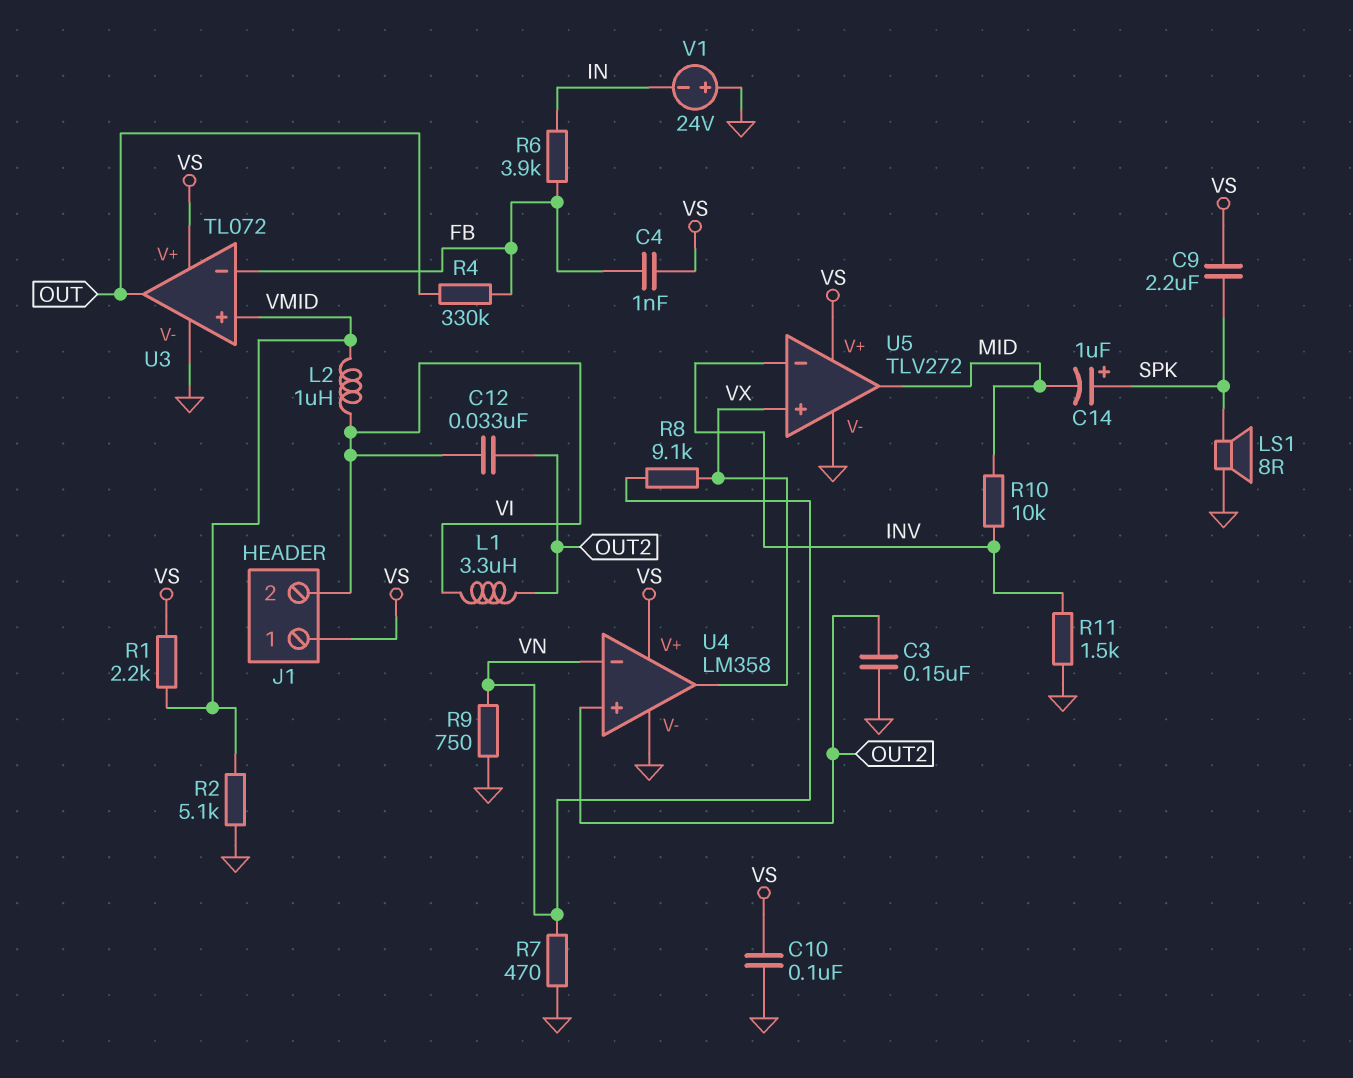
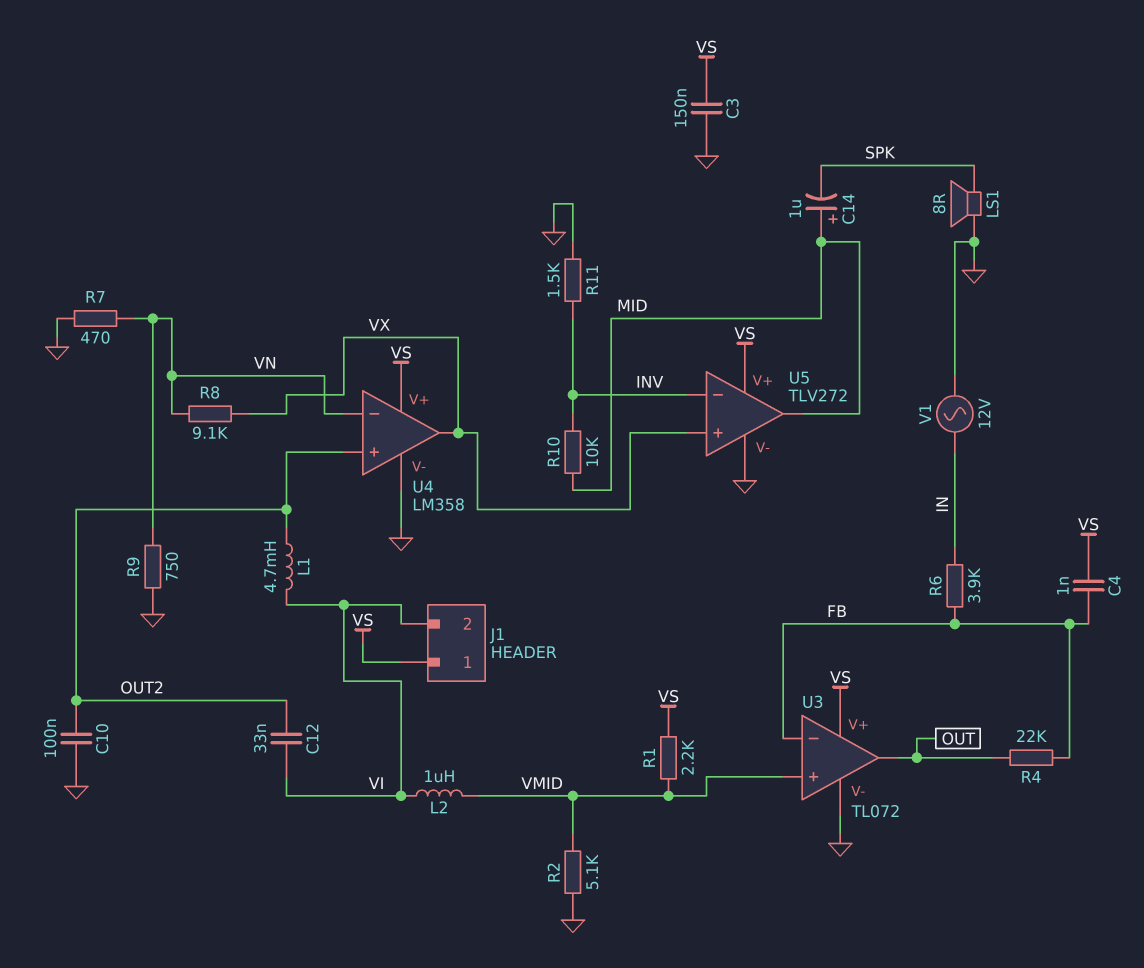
C3: 150nF (GND, OUT2) -> 150nF (GND, VS)
C9: 2.2uF (SPK, VS) -> none
C10: 100nF (GND, VS) -> 100nF (GND, OUT2)
C14: 1uF (plus SPK, minus MID) -> 1uF (plus MID, minus SPK)
L1: 3.3uH (OUT2, VI) -> 4.7mH (OUT2, VI)
R4: 330k (FB, OUT) -> 22k (FB, OUT)
V1: 24V (plus GND, minus IN) -> AC 12V (GND, IN)

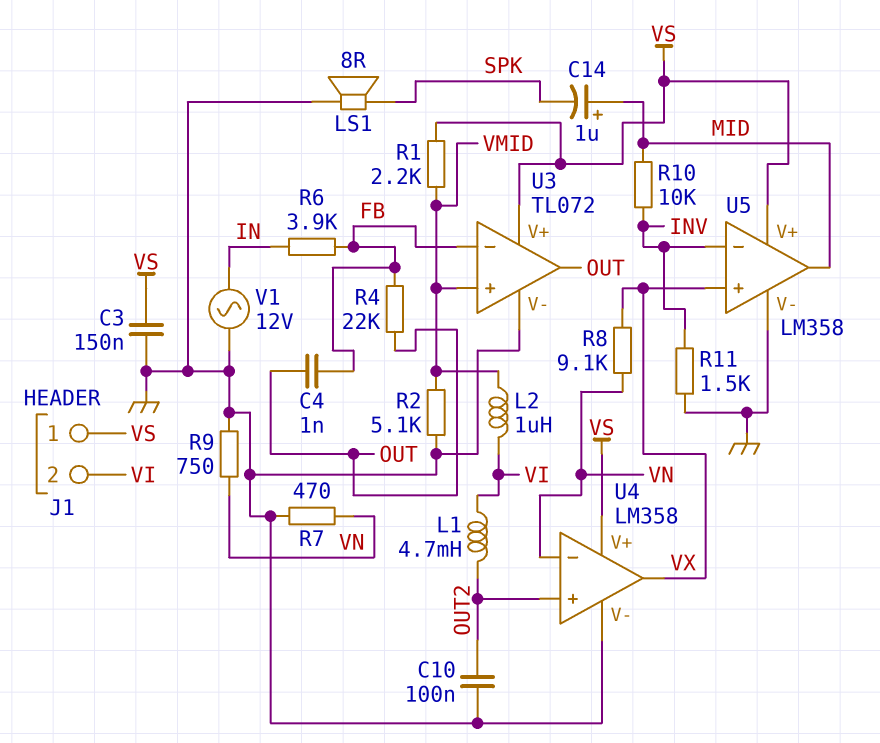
C4: 1nF (FB, VS) -> 1nF (FB, OUT)
C12: 33nF (OUT2, VI) -> none
U5: TLV272 -> LM358

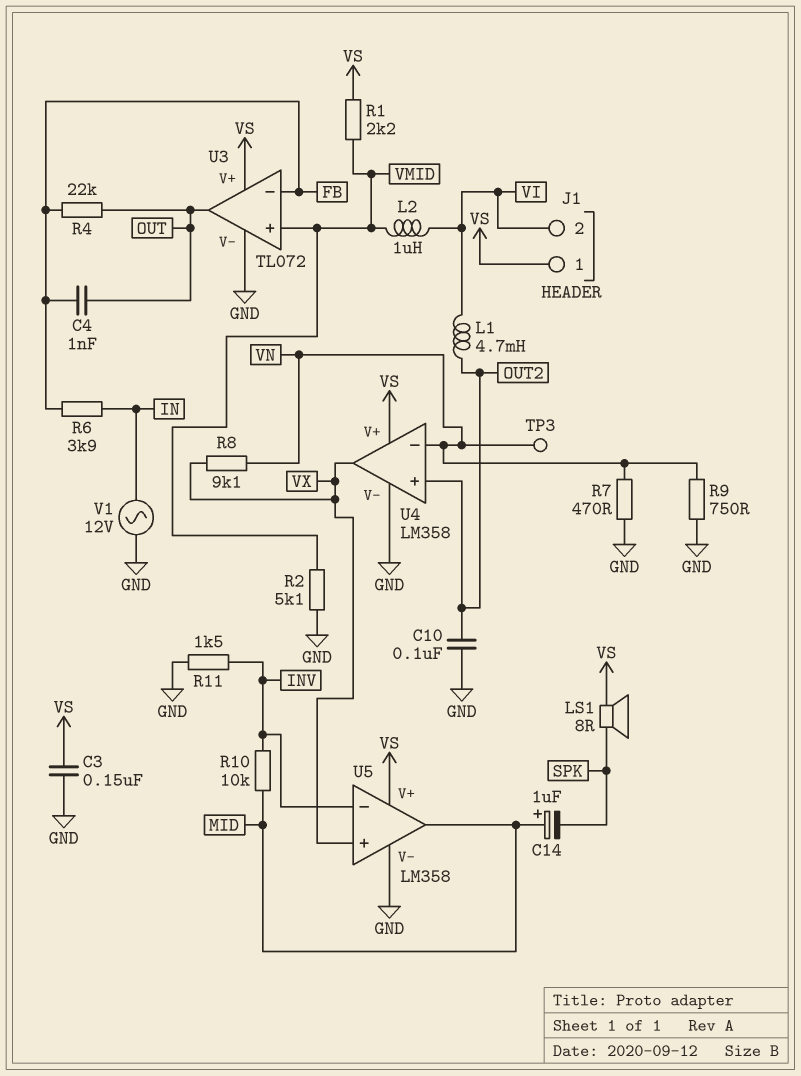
LS1: speaker 8R (GND, SPK) -> speaker 8R (SPK, VS)
TP3: none -> test point (VN)

